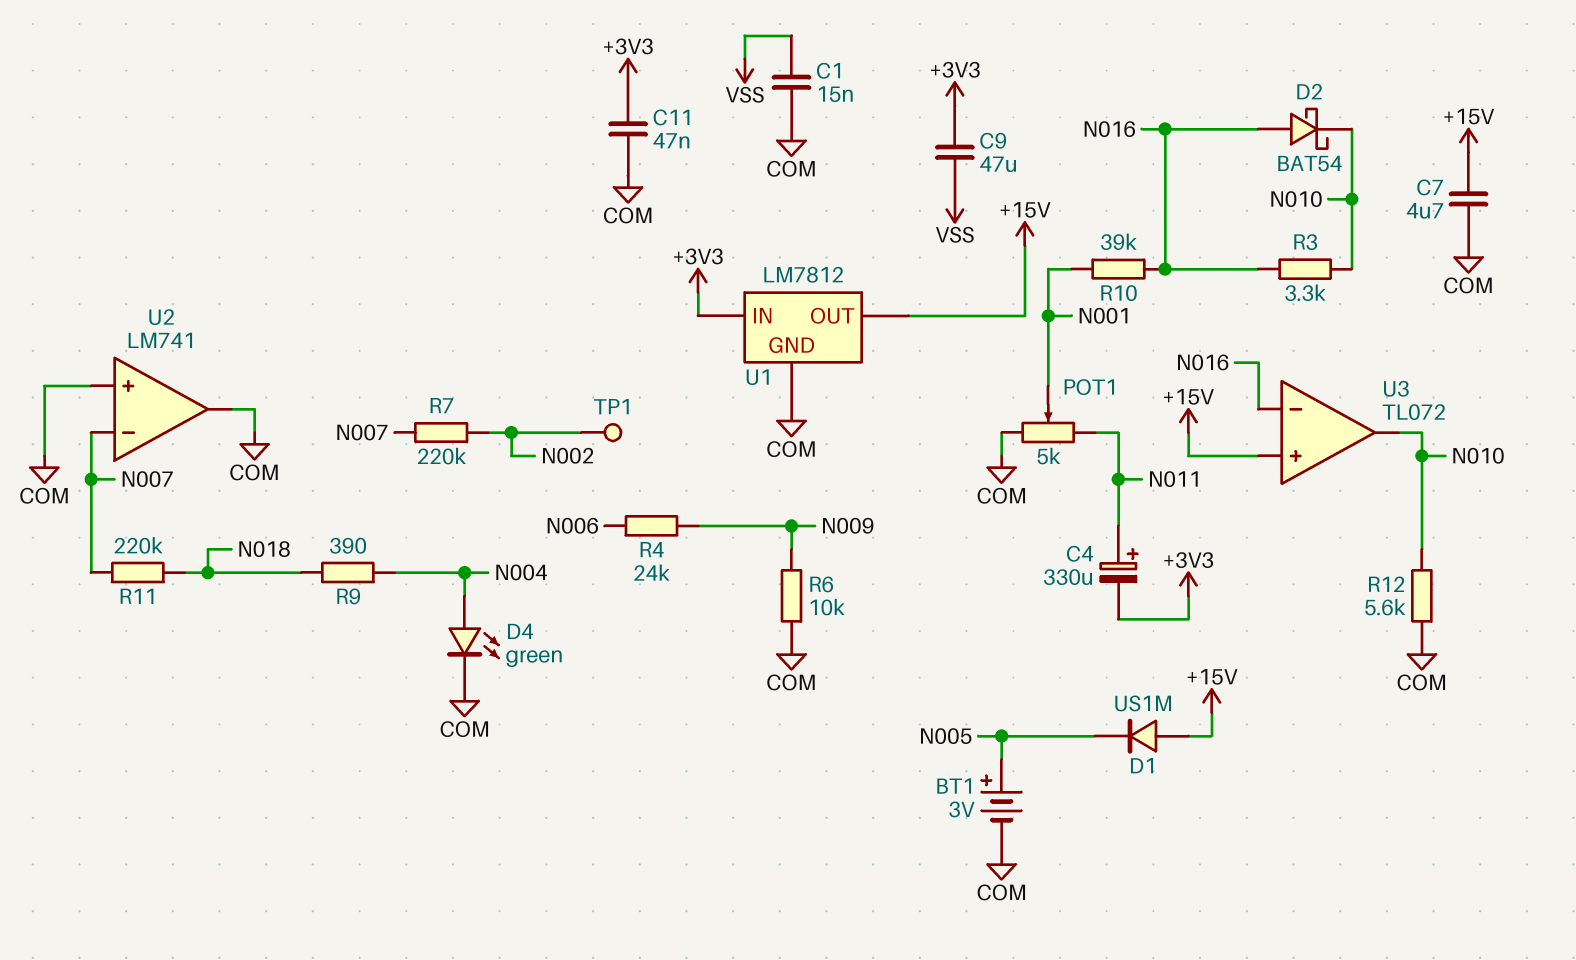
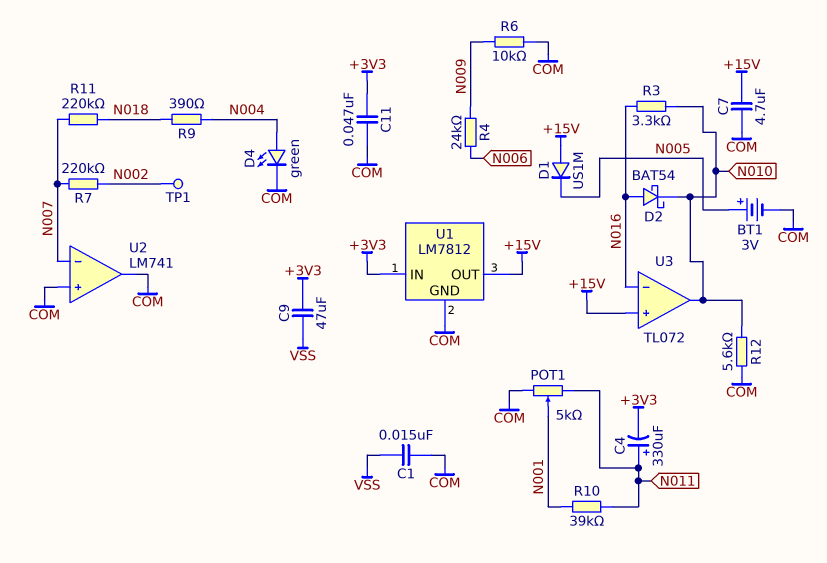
R10: 39k (N001, N016) -> 39k (N001, N011)

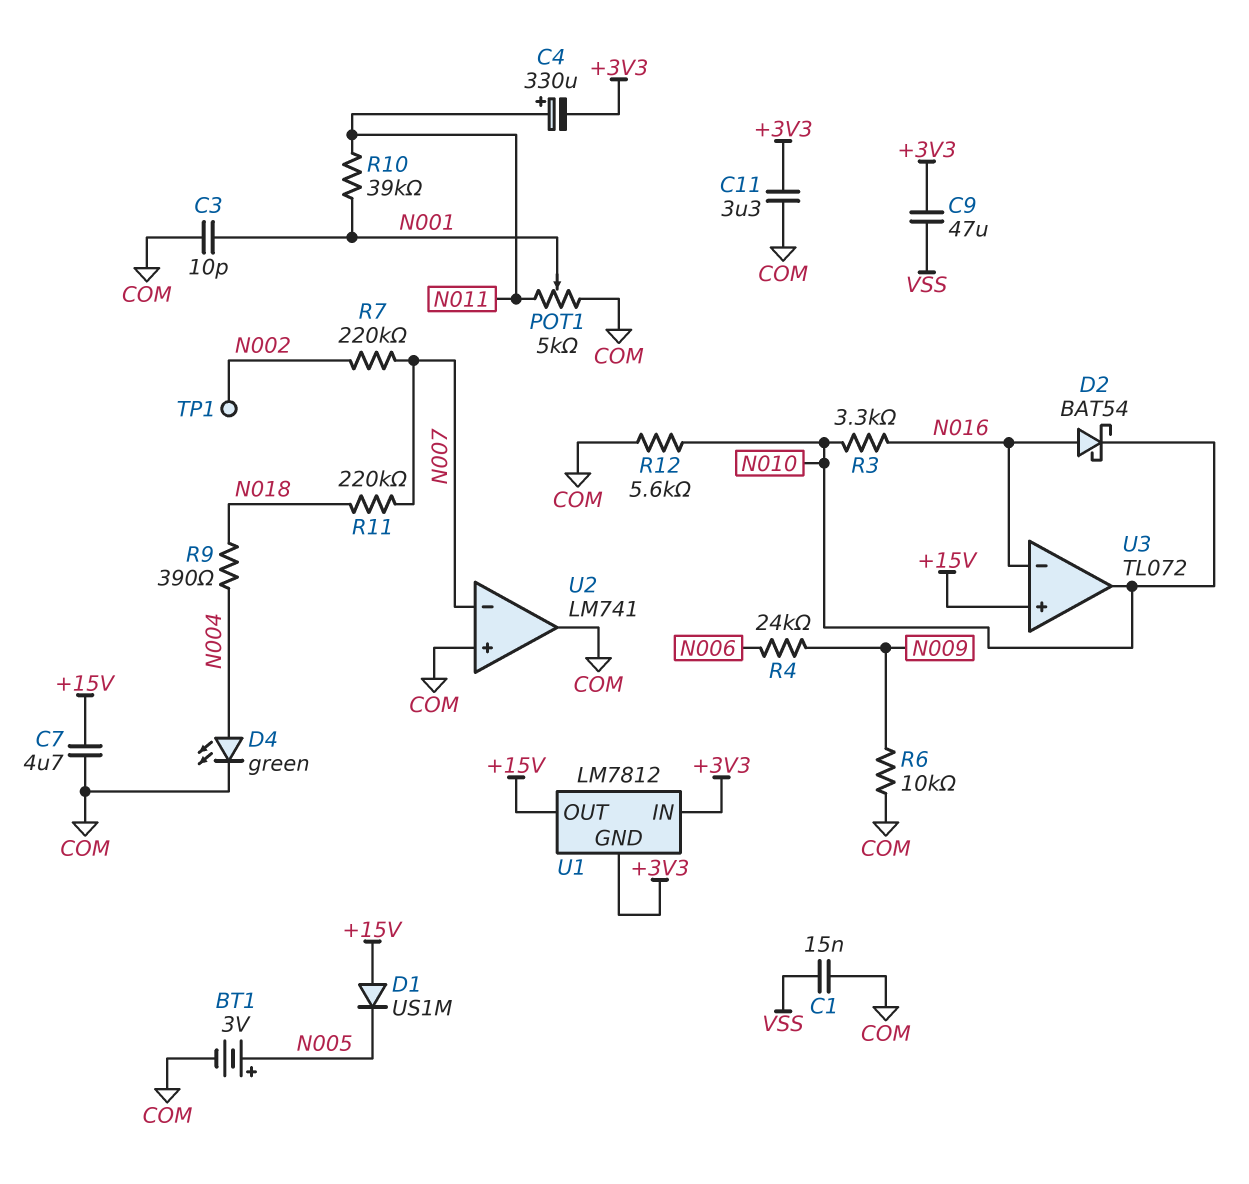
C3: none -> 10pF (COM, N001)
C11: 47nF (+3V3, COM) -> 3.3uF (+3V3, COM)
U1 pin GND: COM -> +3V3

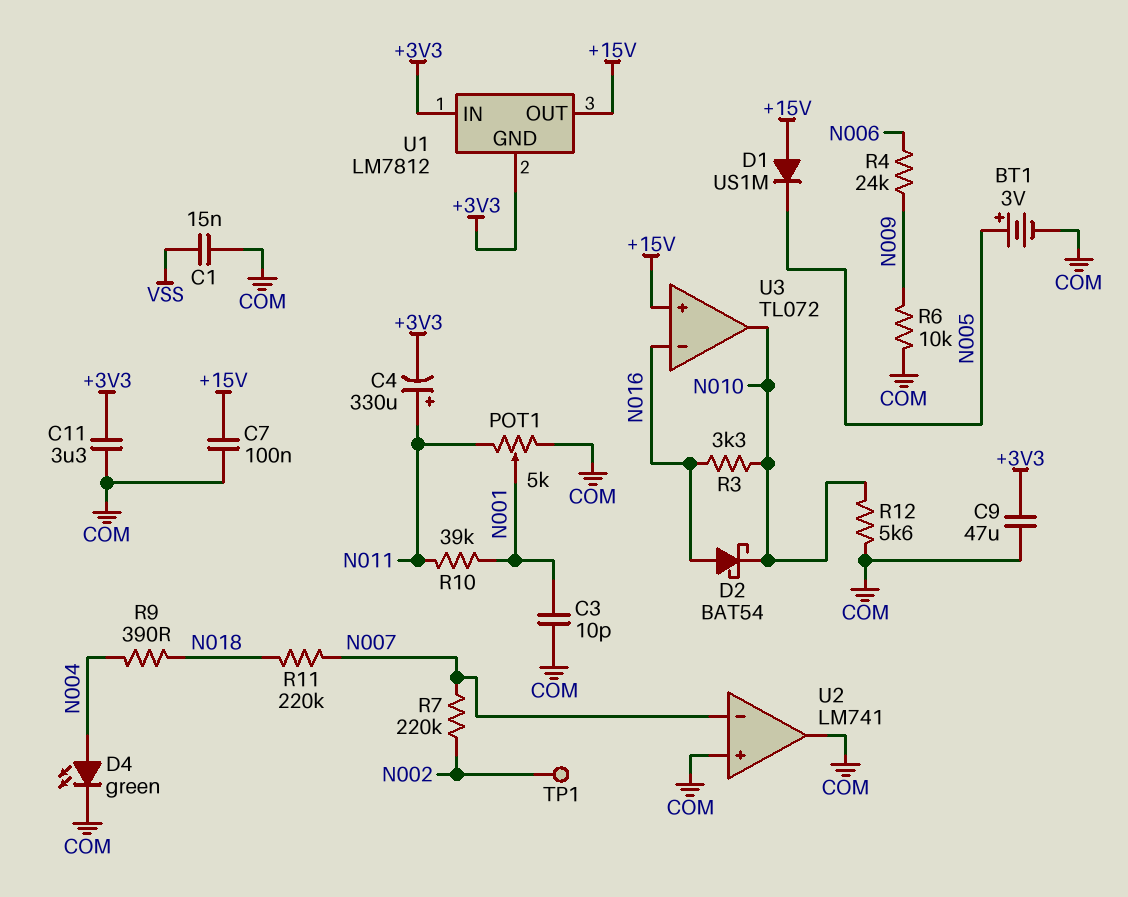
C7: 4.7uF (+15V, COM) -> 100nF (+15V, COM)
C9: 47uF (+3V3, VSS) -> 47uF (+3V3, COM)

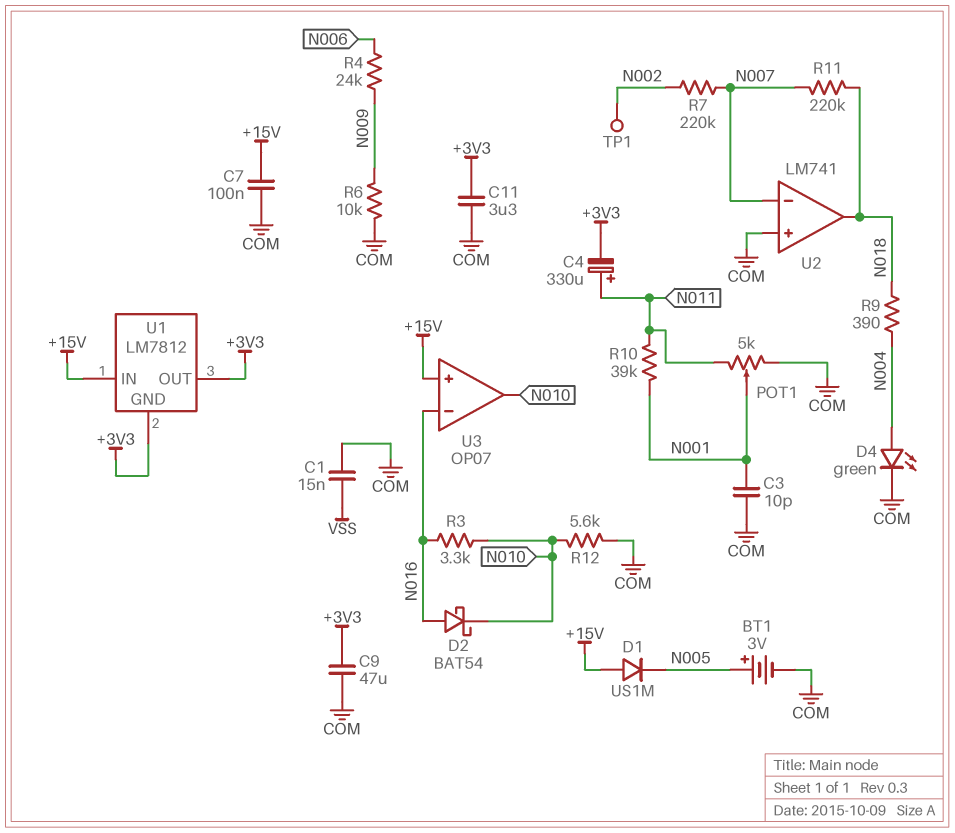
U1 pin IN: +3V3 -> +15V
U1 pin OUT: +15V -> +3V3
U2 pin out: COM -> N018
U3: TL072 -> OP07

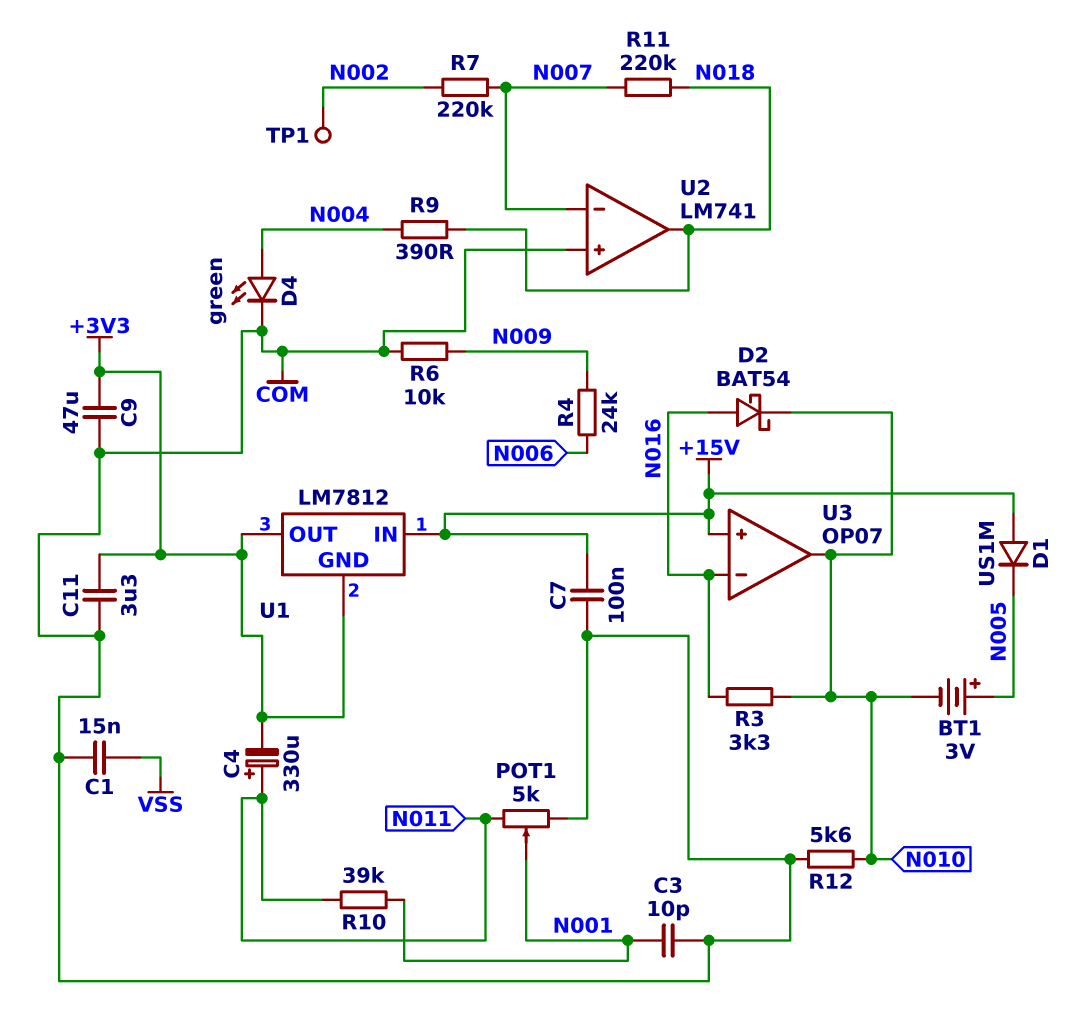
BT1: 3V (plus N005, minus COM) -> 3V (plus N005, minus N010)

